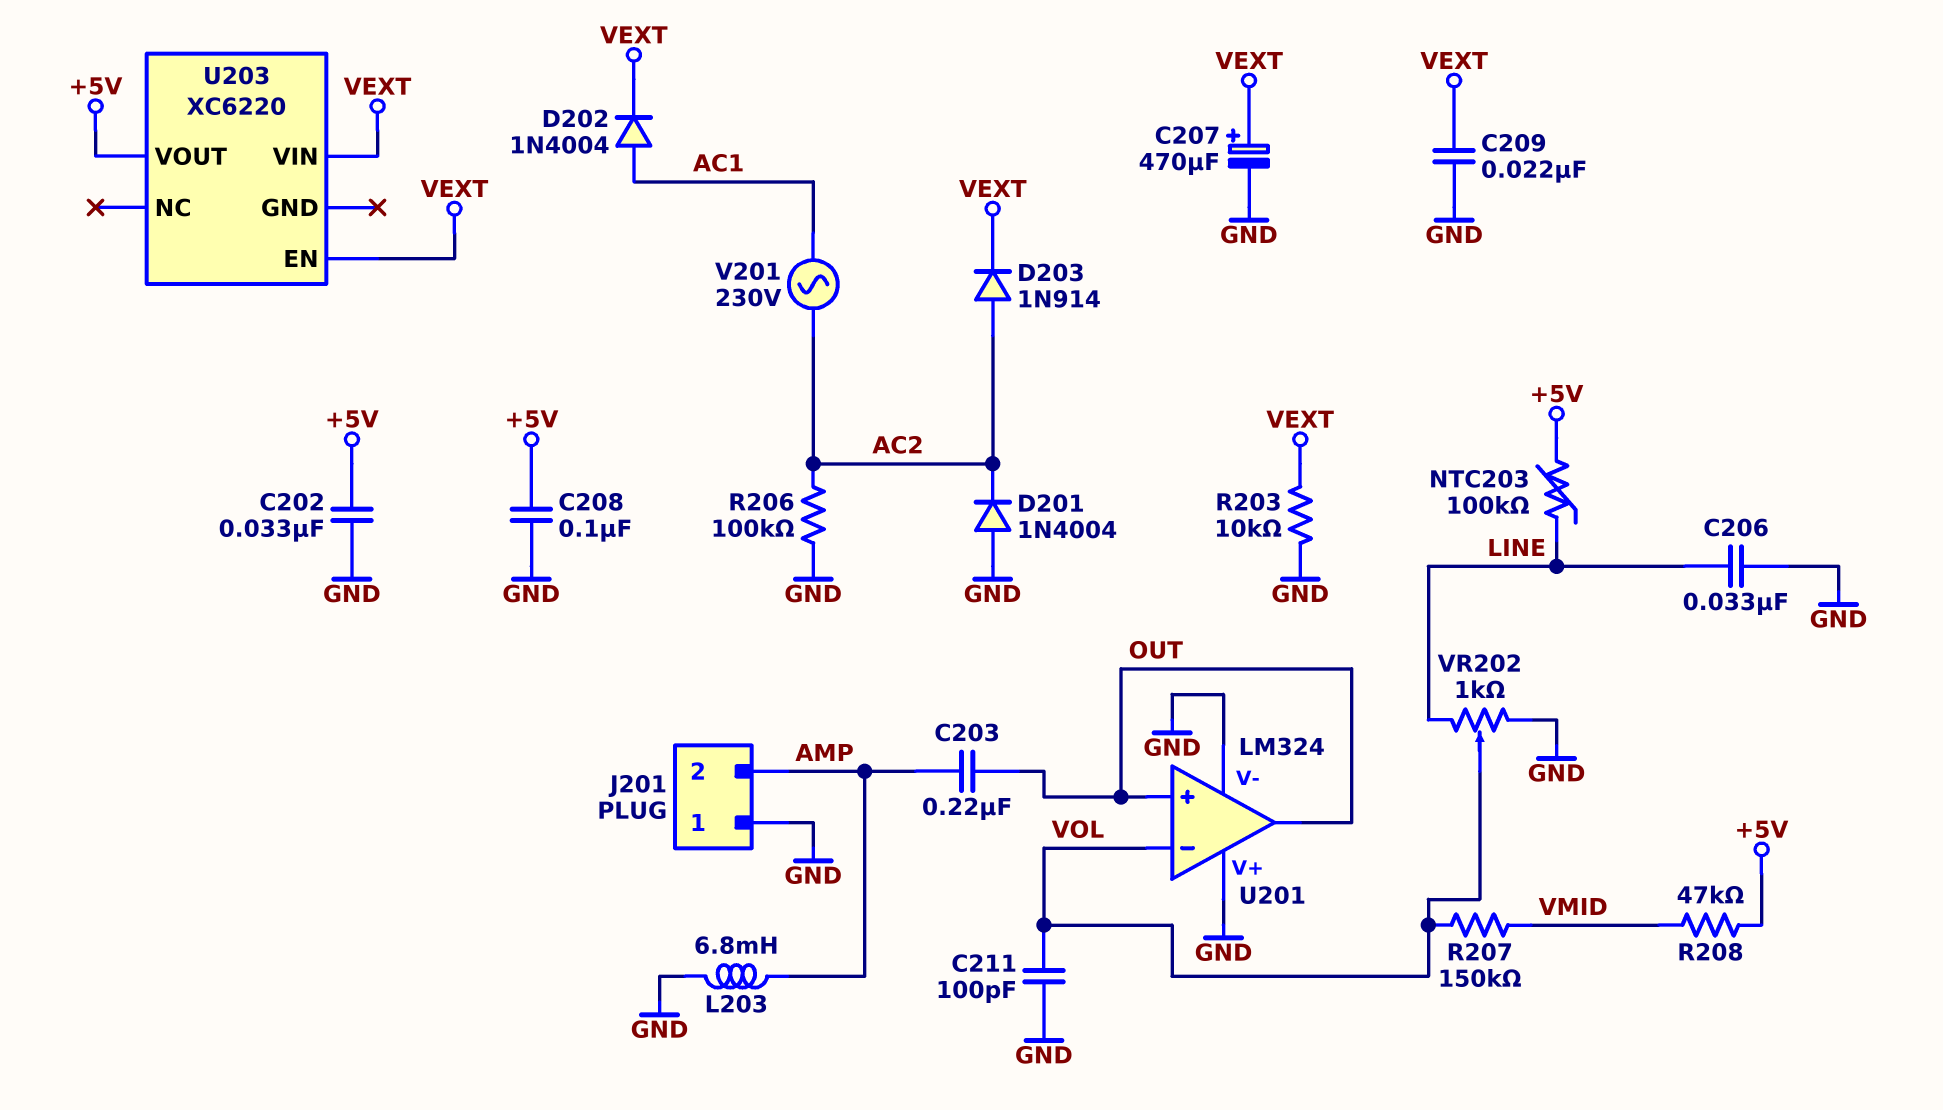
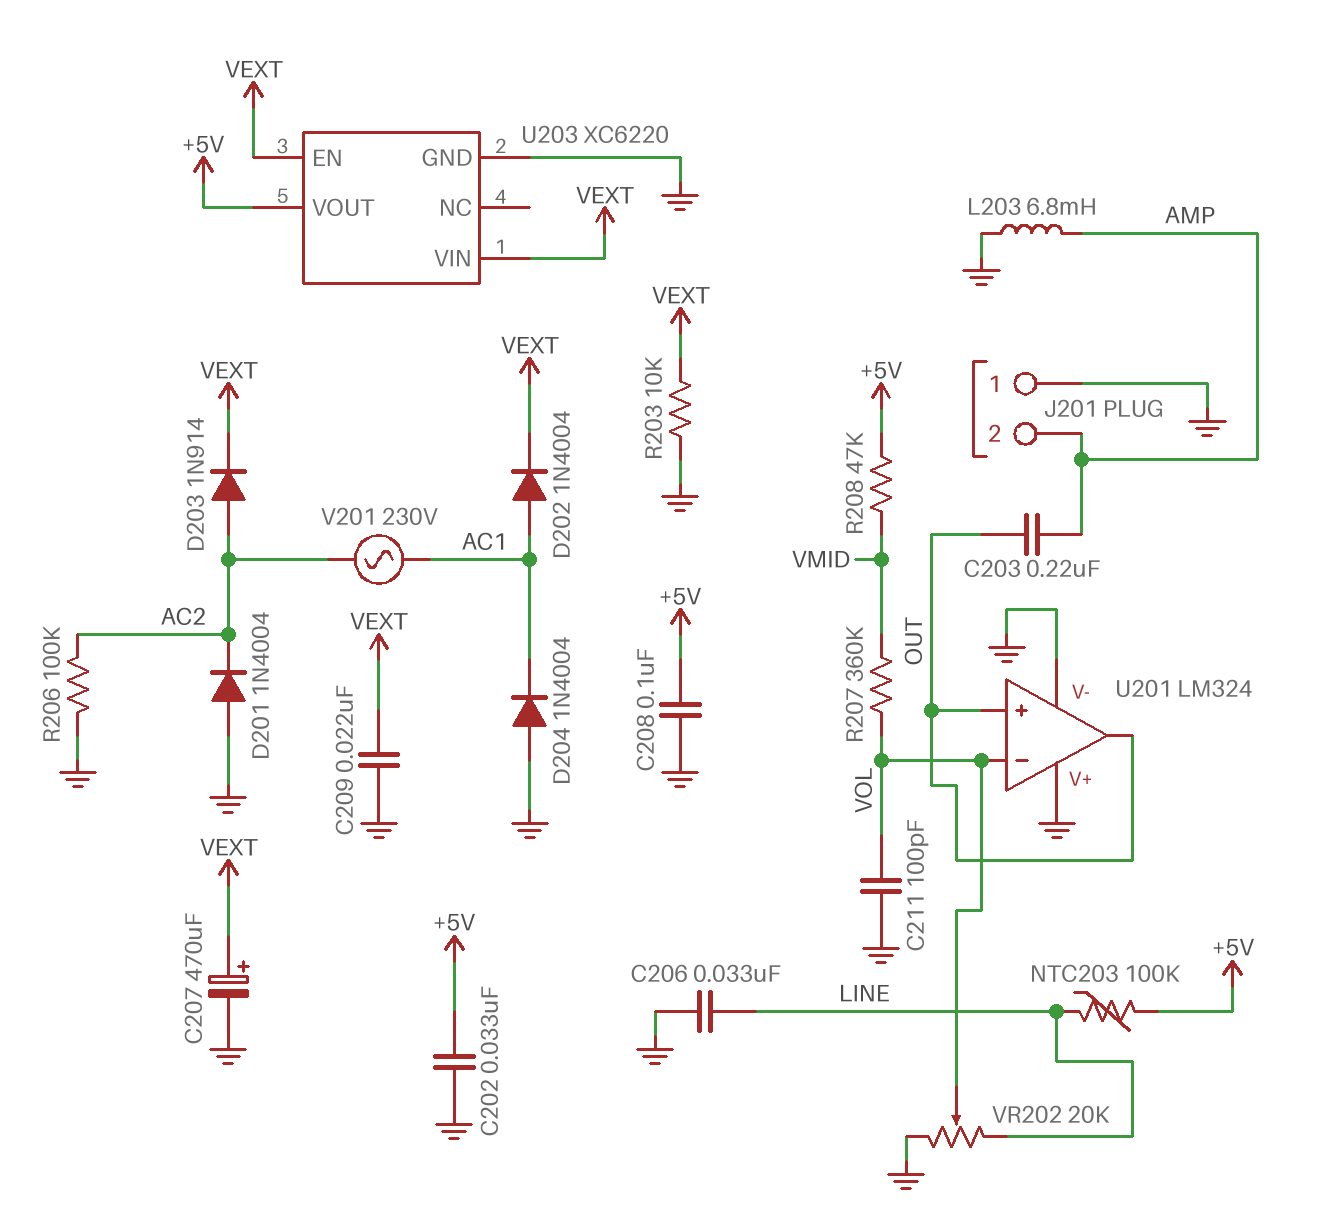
D204: none -> diode 1N4004 (A GND, K AC1)
R207: 150k (VMID, VOL) -> 360k (VMID, VOL)
U203 pin GND: none -> GND
VR202: 1k (GND, LINE, wiper VOL) -> 20k (GND, LINE, wiper VOL)

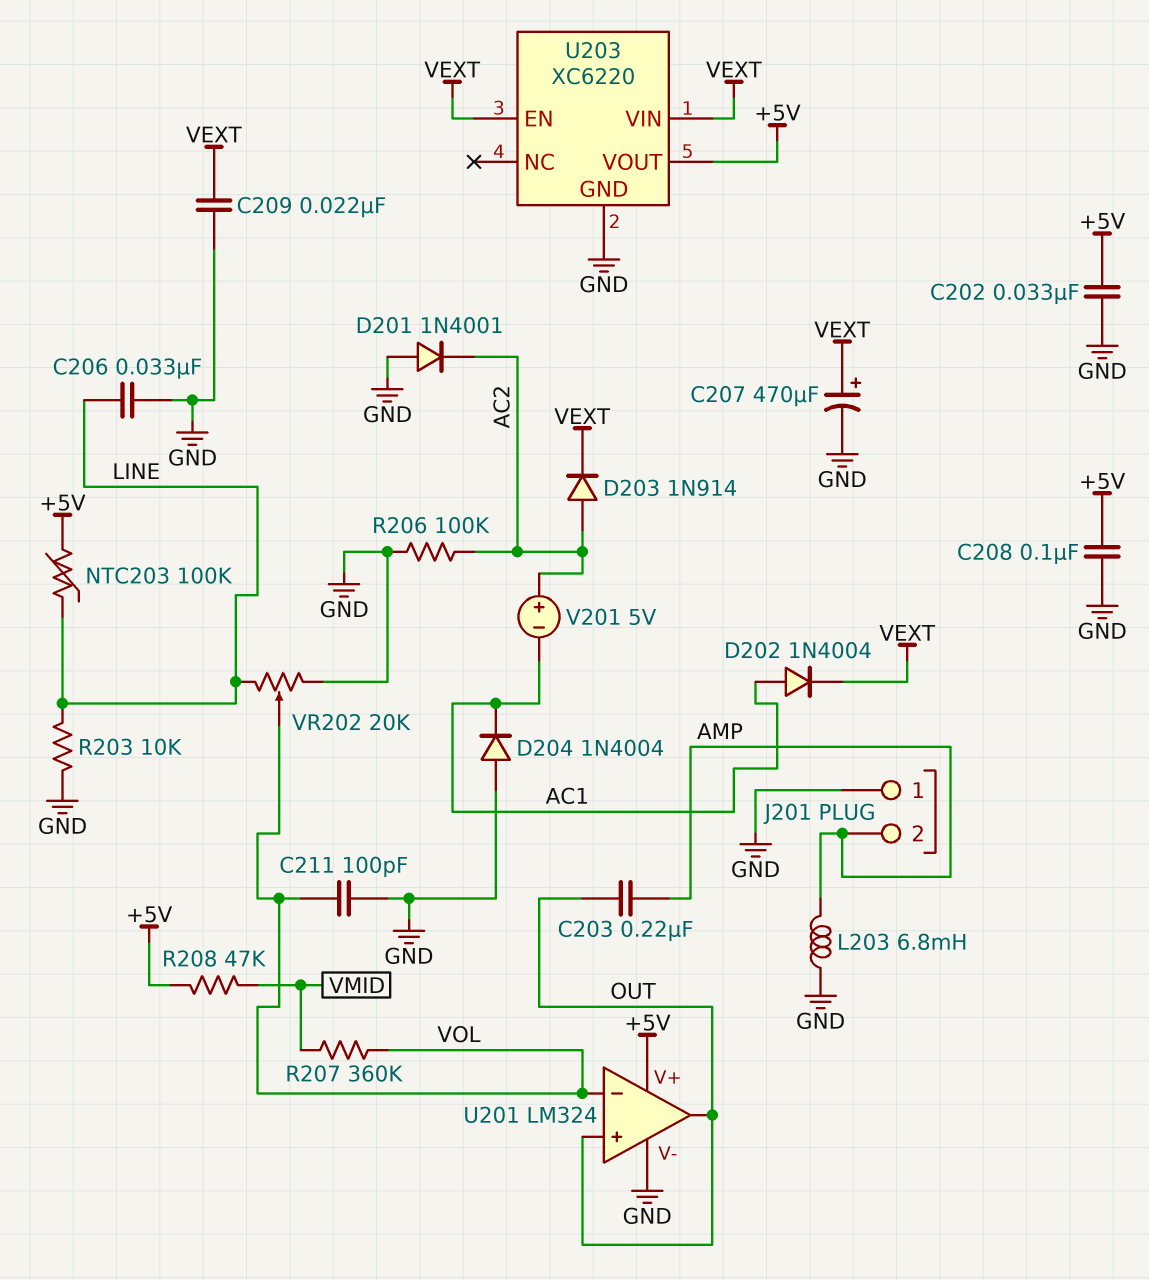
D201: diode 1N4004 (A GND, K AC2) -> diode 1N4001 (A GND, K AC2)
R203: 10k (GND, VEXT) -> 10k (GND, LINE)
U201 pin V+: GND -> +5V
V201: AC 230V (AC1, AC2) -> 5V (plus AC2, minus AC1)

